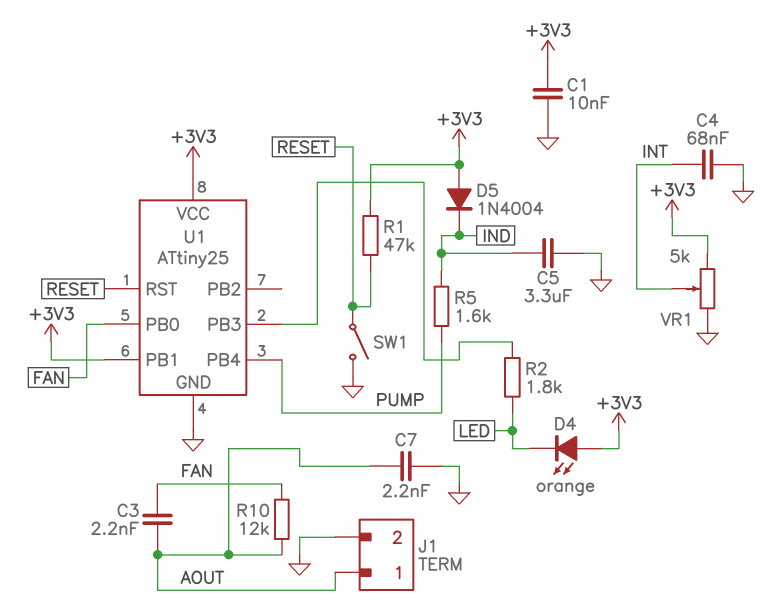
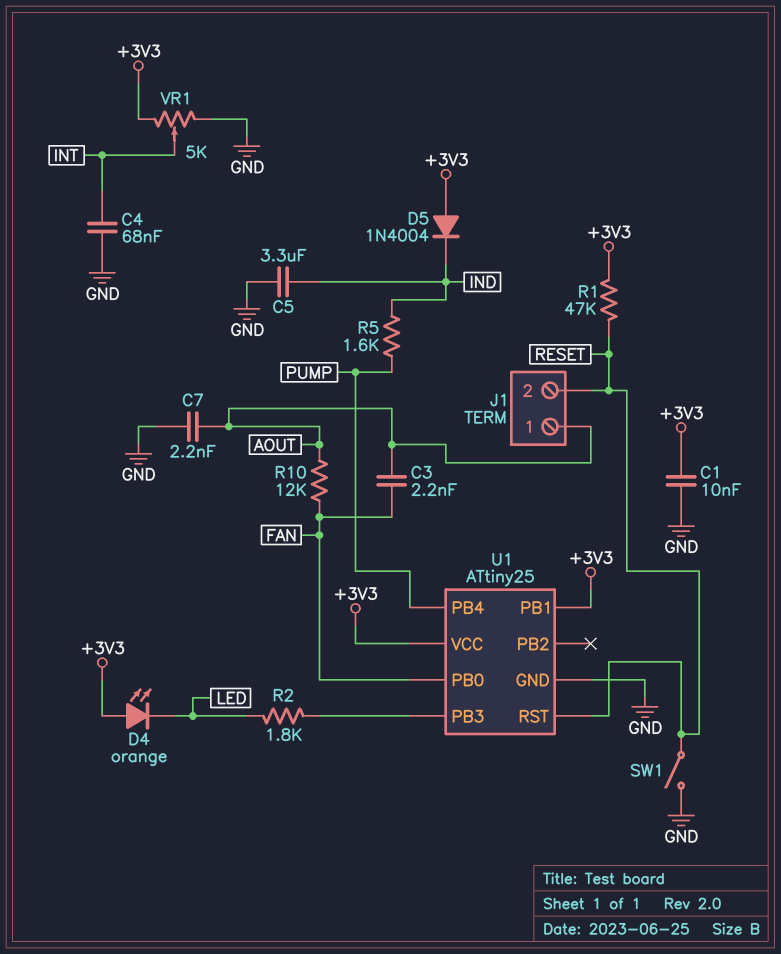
J1 pin 2: GND -> RESET

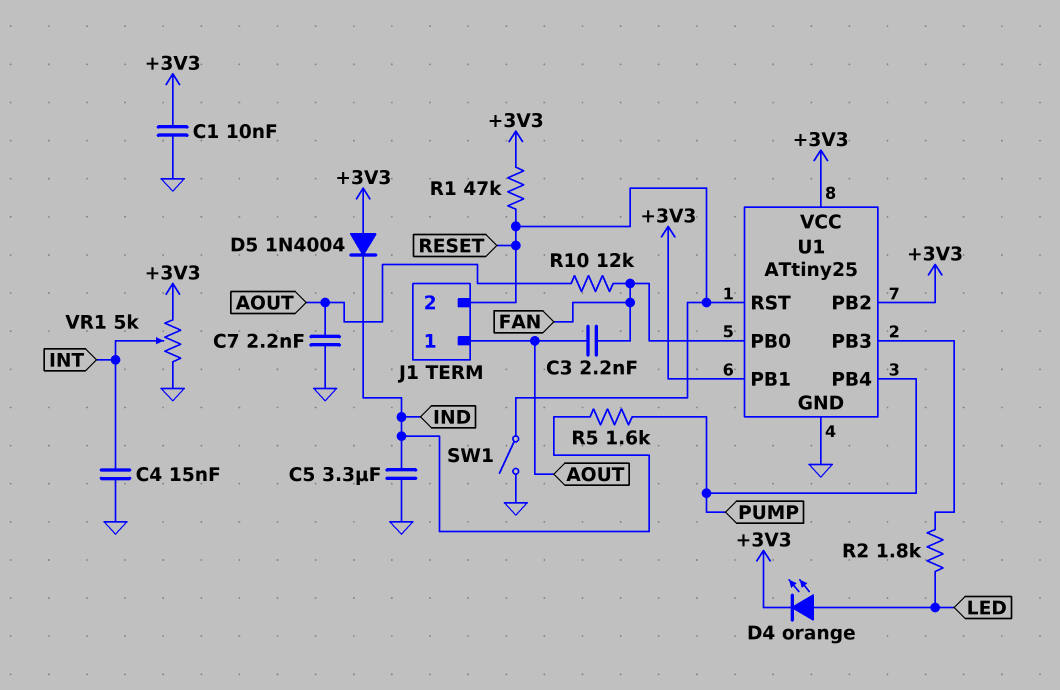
C4: 68nF (GND, INT) -> 15nF (GND, INT)
D4: LED orange (A +3V3, K LED) -> LED orange (A LED, K +3V3)
U1 pin PB2: none -> +3V3

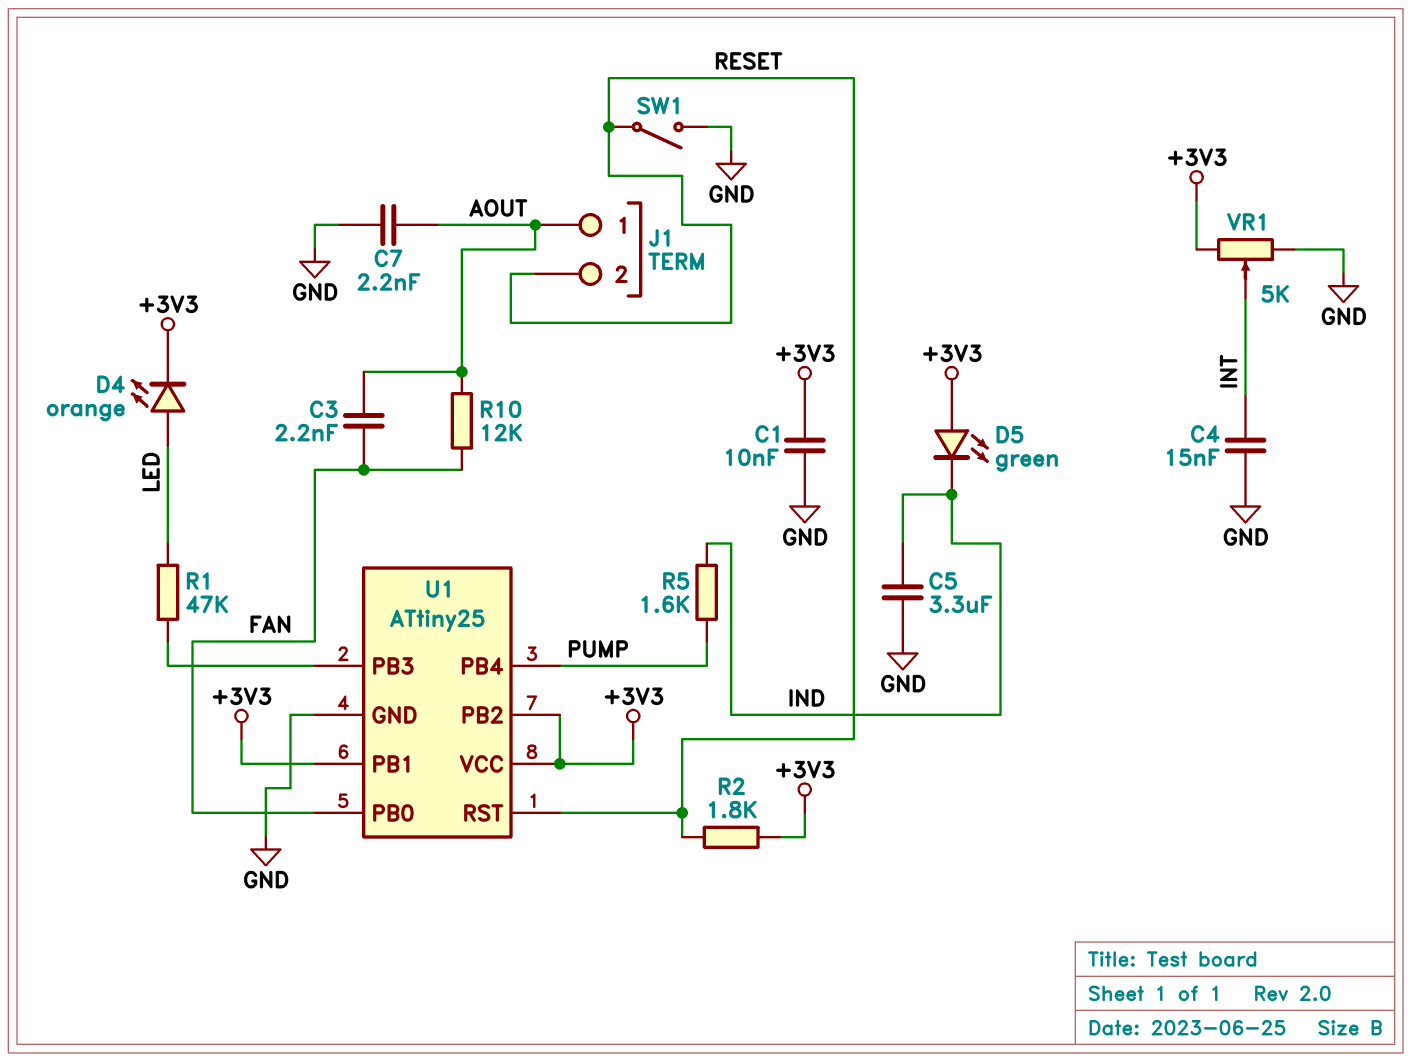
D5: diode 1N4004 (A +3V3, K IND) -> LED green (A +3V3, K IND)
R1: 47k (+3V3, RESET) -> 47k (LED, U1/PB3)
R2: 1.8k (LED, U1/PB3) -> 1.8k (+3V3, RESET)

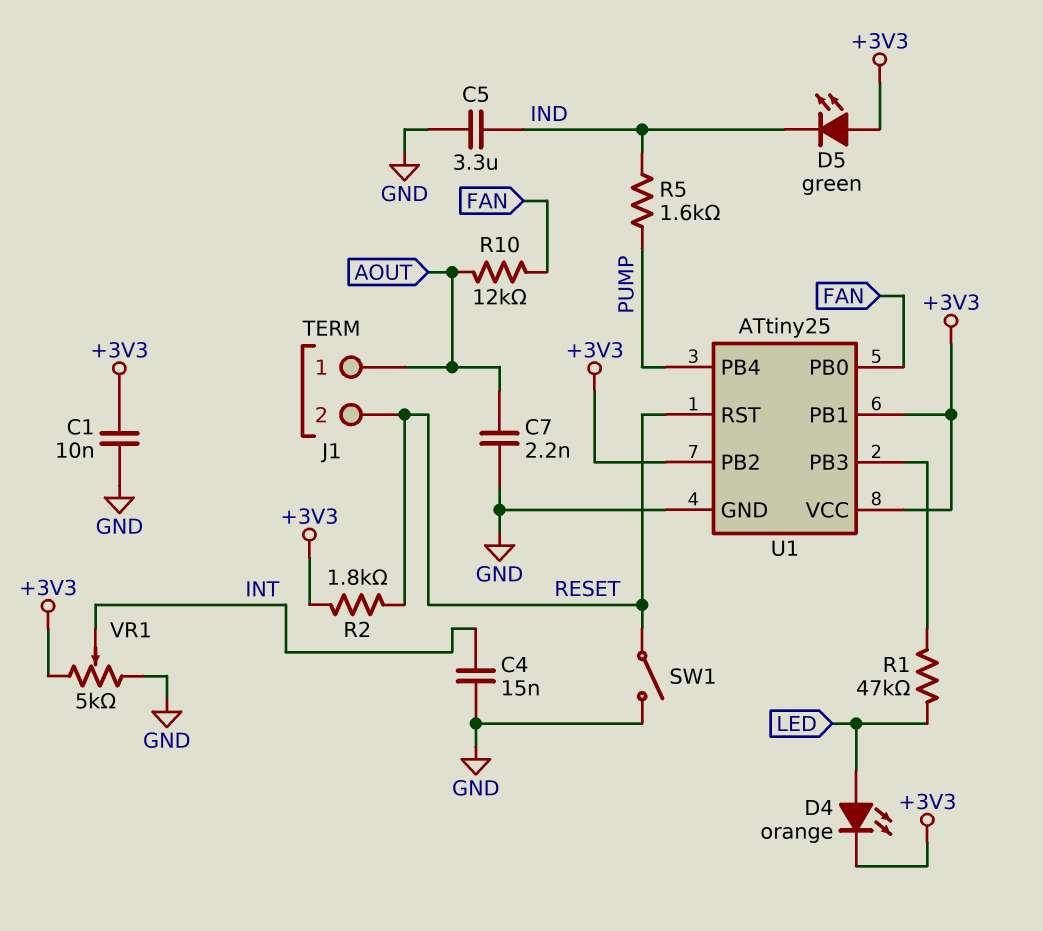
C3: 2.2nF (AOUT, FAN) -> none

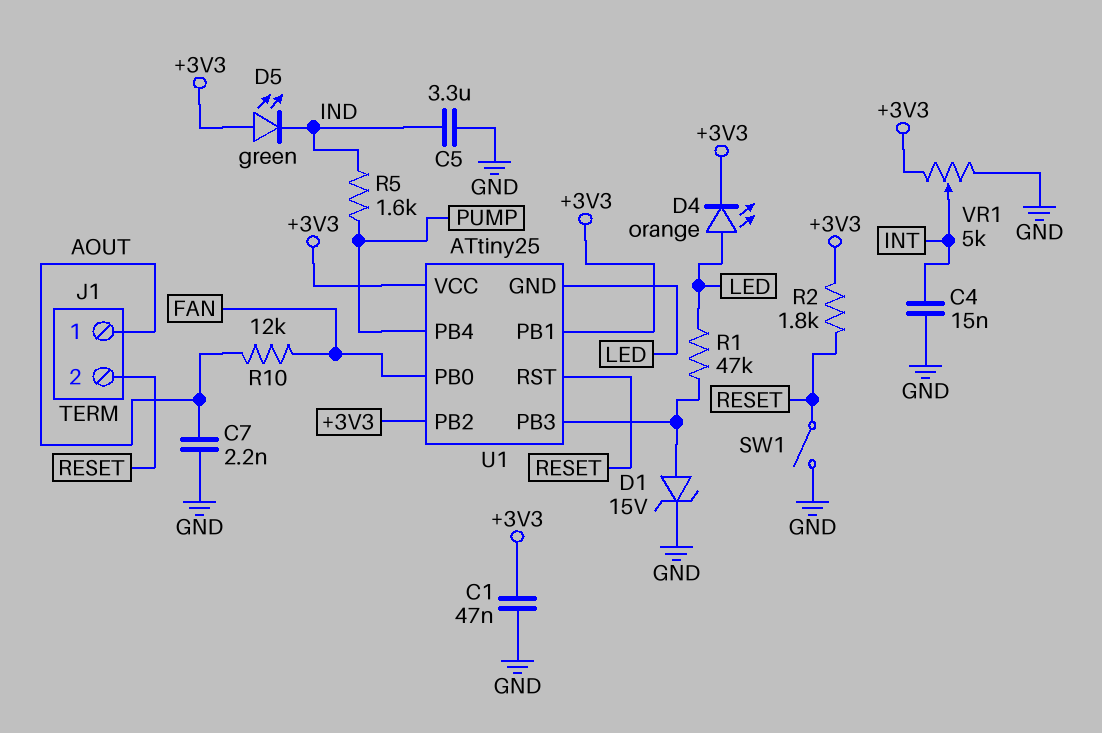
C1: 10nF (+3V3, GND) -> 47nF (+3V3, GND)
D1: none -> zener 15V (A U1/PB3, K GND)
U1 pin GND: GND -> LED

